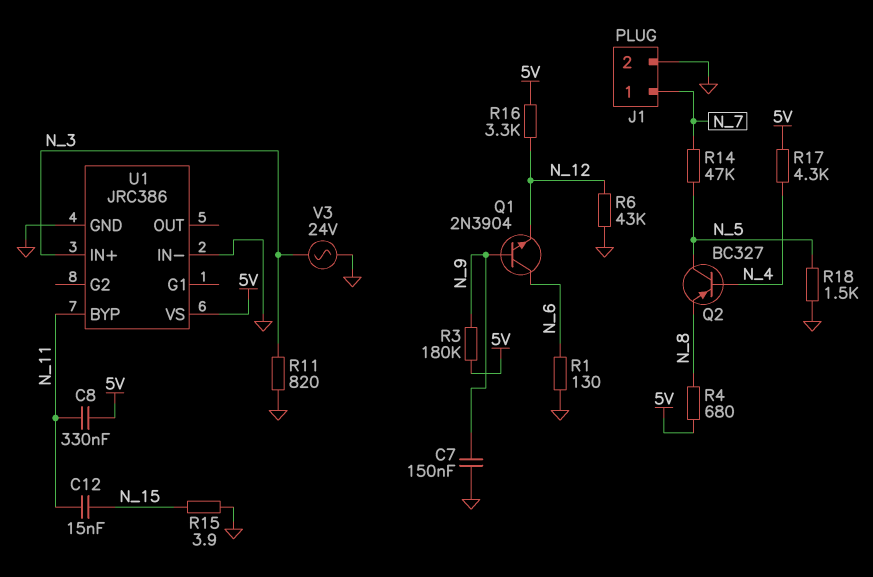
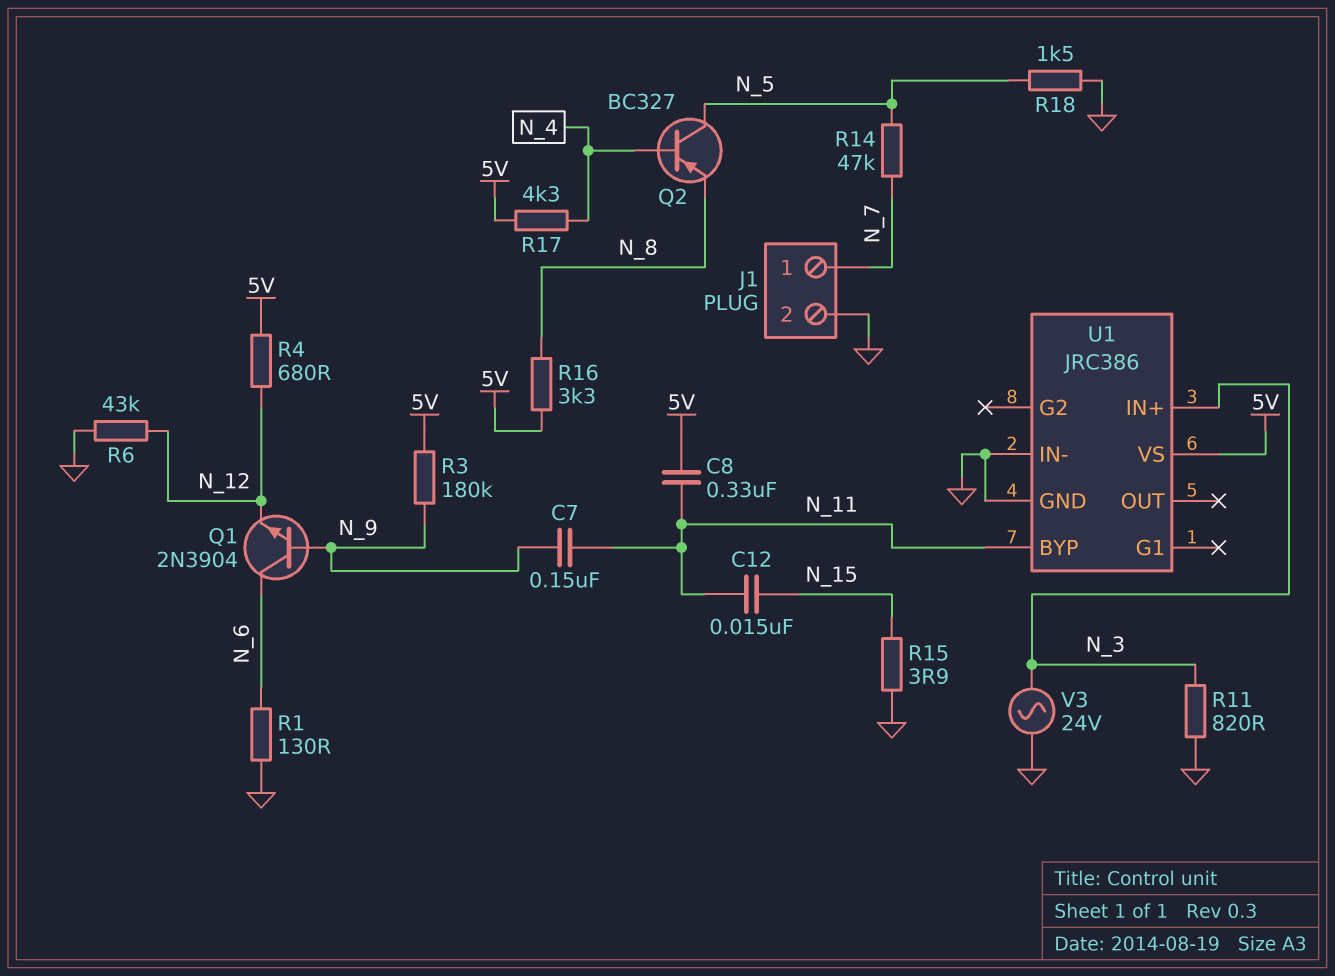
C7: 150nF (GND, N_9) -> 150nF (N_9, N_11)
R4: 680 (5V, N_8) -> 680 (5V, N_12)
R16: 3.3k (5V, N_12) -> 3.3k (5V, N_8)

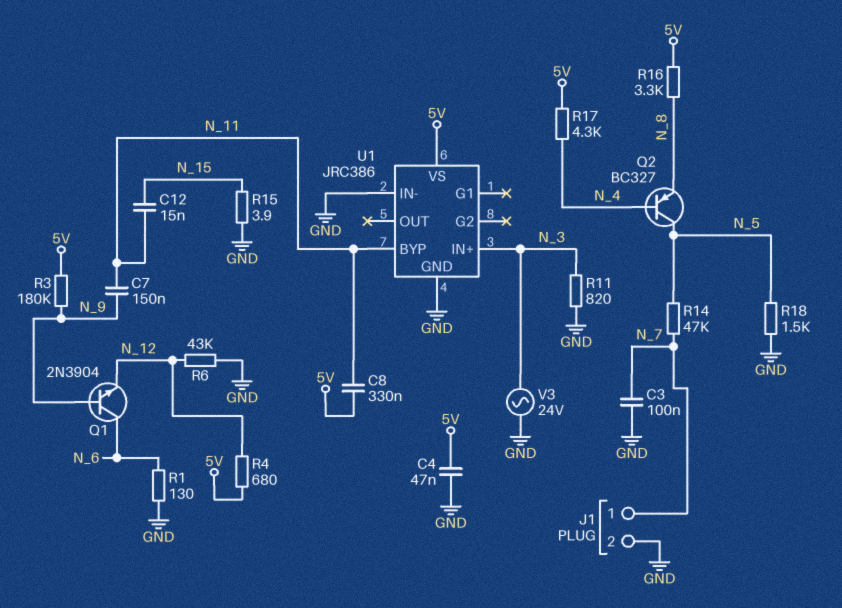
C3: none -> 100nF (GND, N_7)
C4: none -> 47nF (5V, GND)

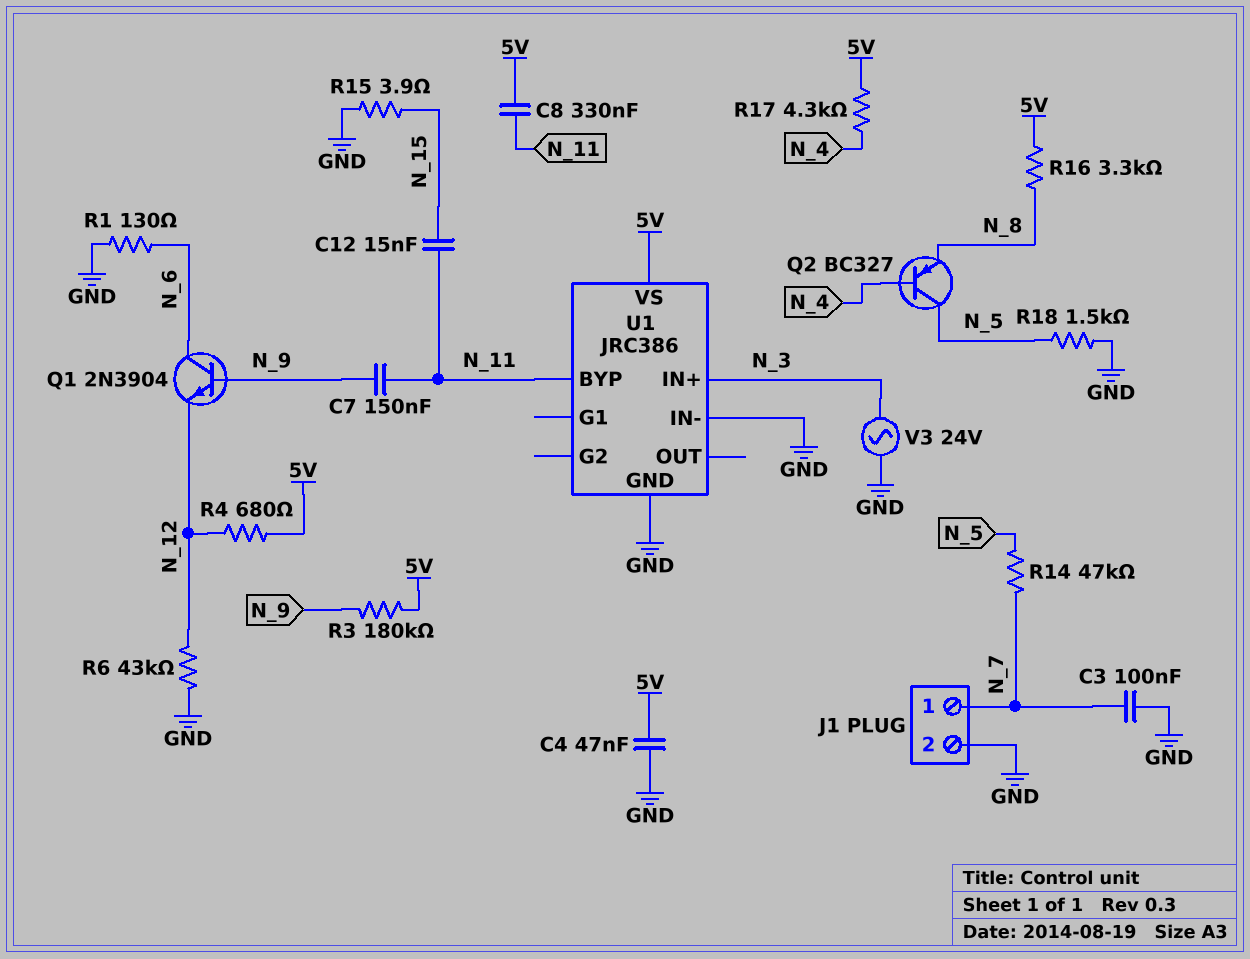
R11: 820 (GND, N_3) -> none

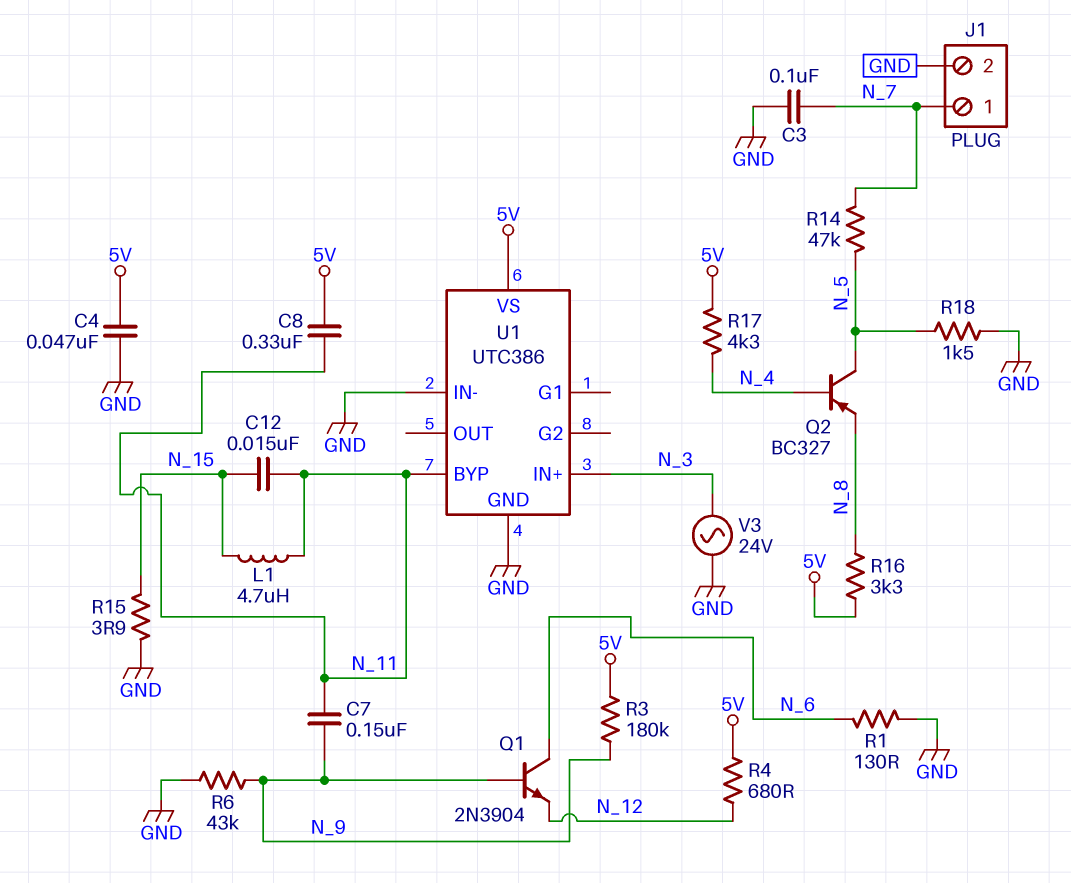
L1: none -> 4.7uH (N_11, N_15)
R6: 43k (GND, N_12) -> 43k (GND, N_9)
U1: JRC386 -> UTC386

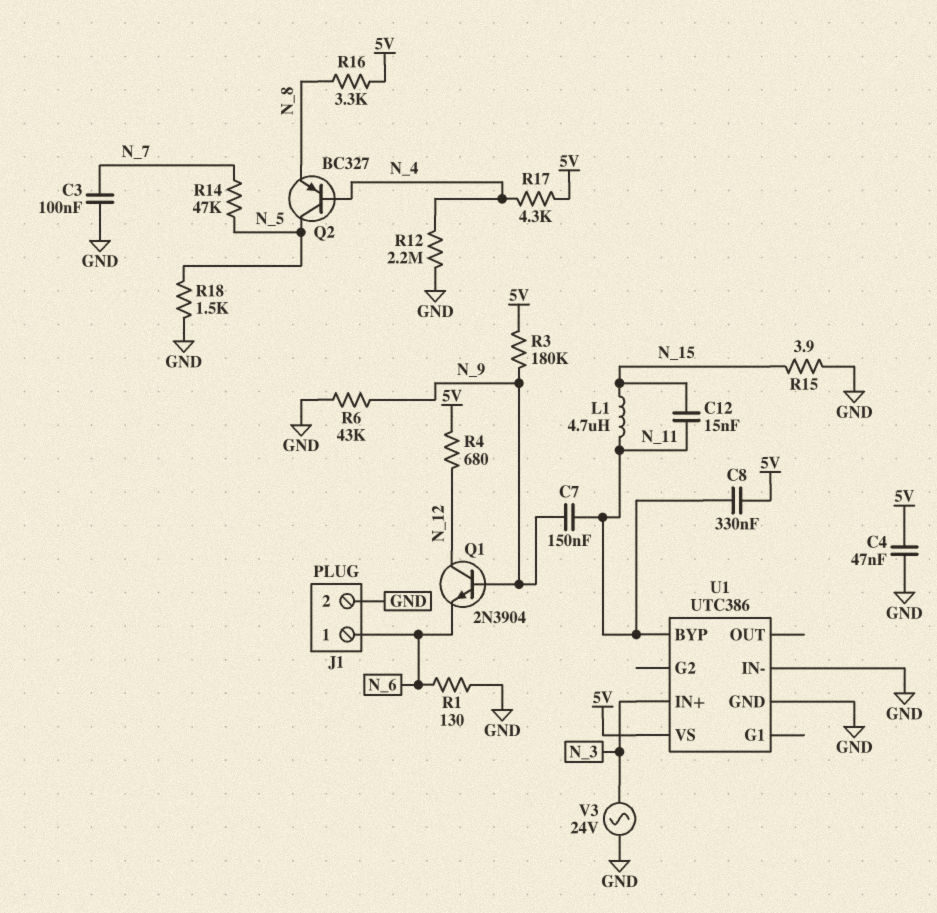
J1 pin 1: N_7 -> N_6
Q1: NPN 2N3904 (B N_9, C N_6, E N_12) -> NPN 2N3904 (B N_9, C N_12, E N_6)
R12: none -> 2.2M (GND, N_4)

